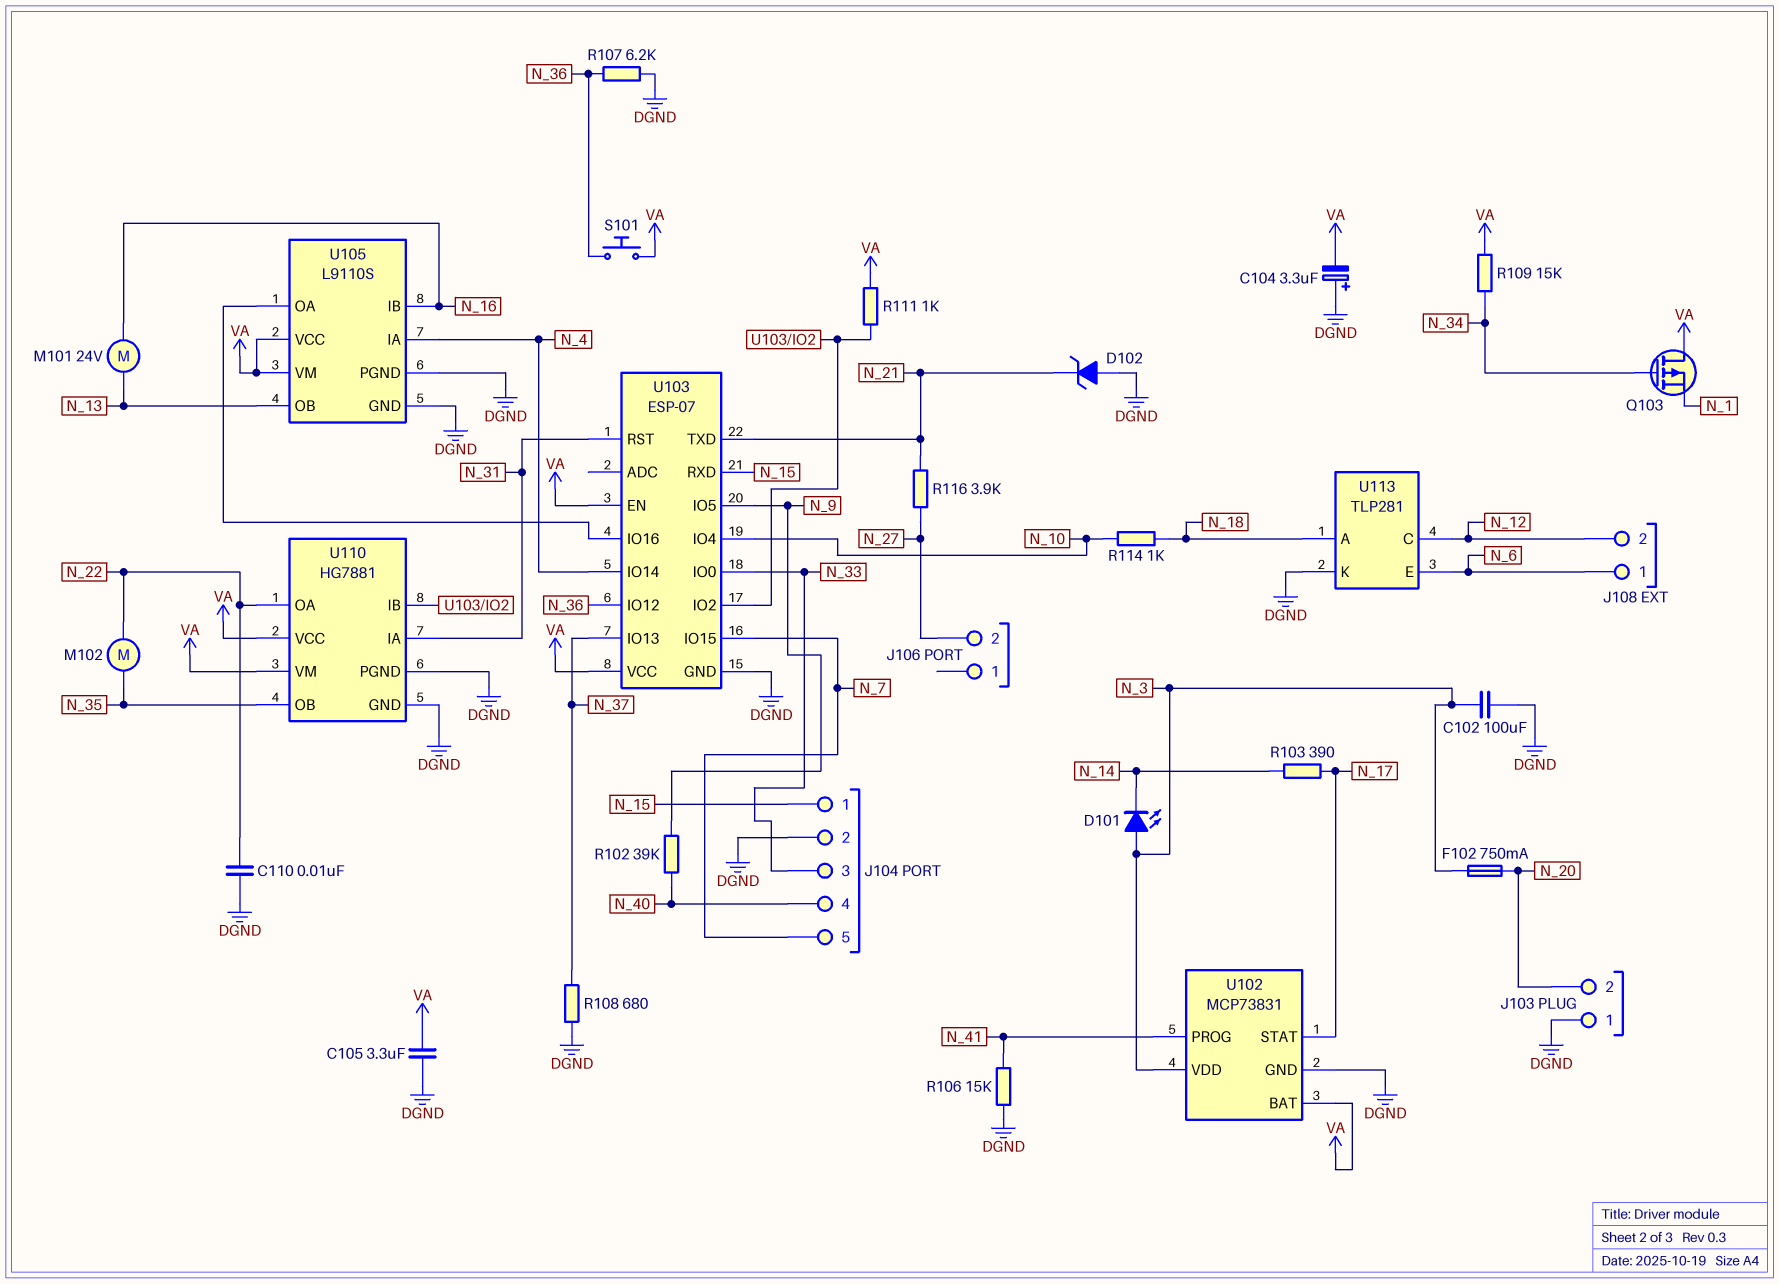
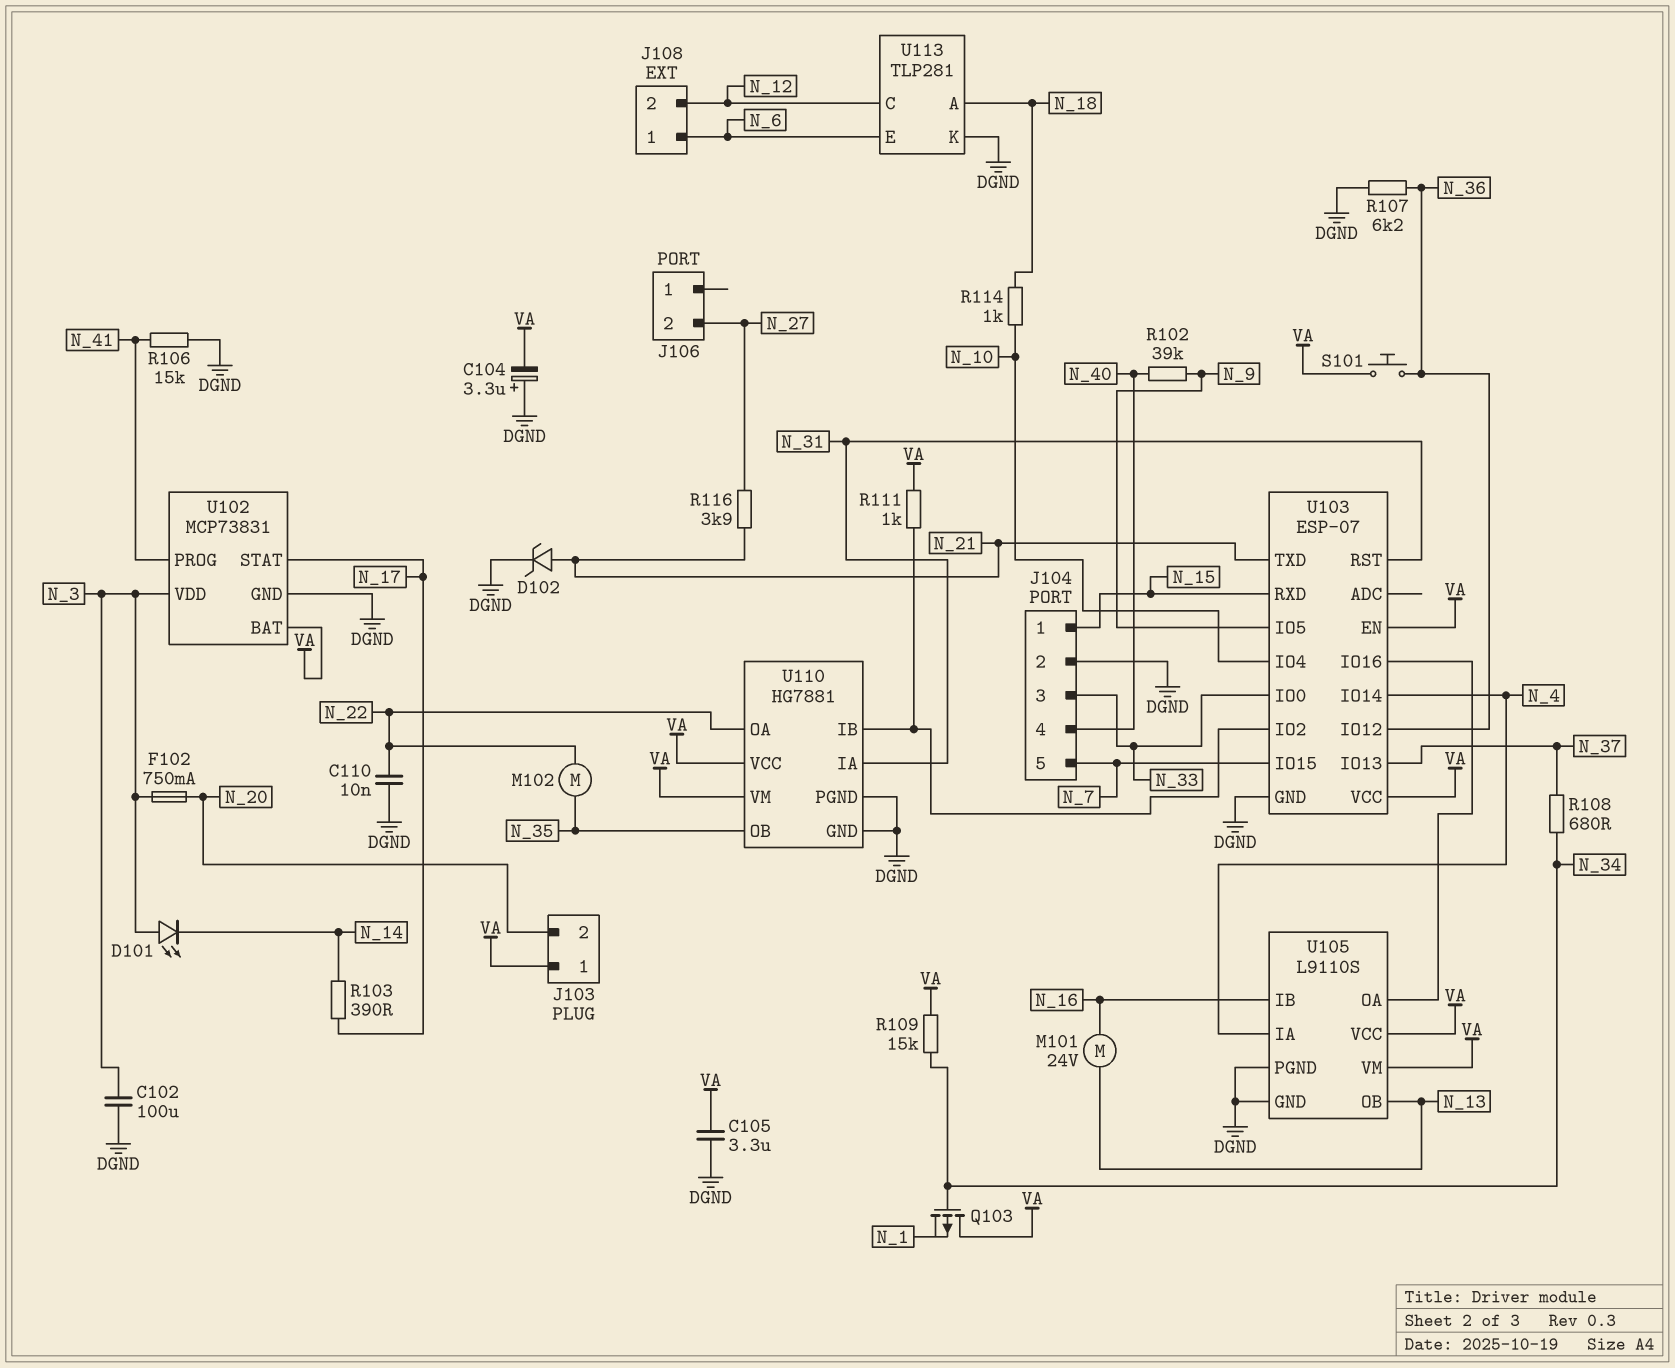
D102: zener (A DGND, K N_21) -> zener (A N_21, K DGND)
J103 pin 1: DGND -> VA
R108: 680 (DGND, N_37) -> 680 (N_34, N_37)

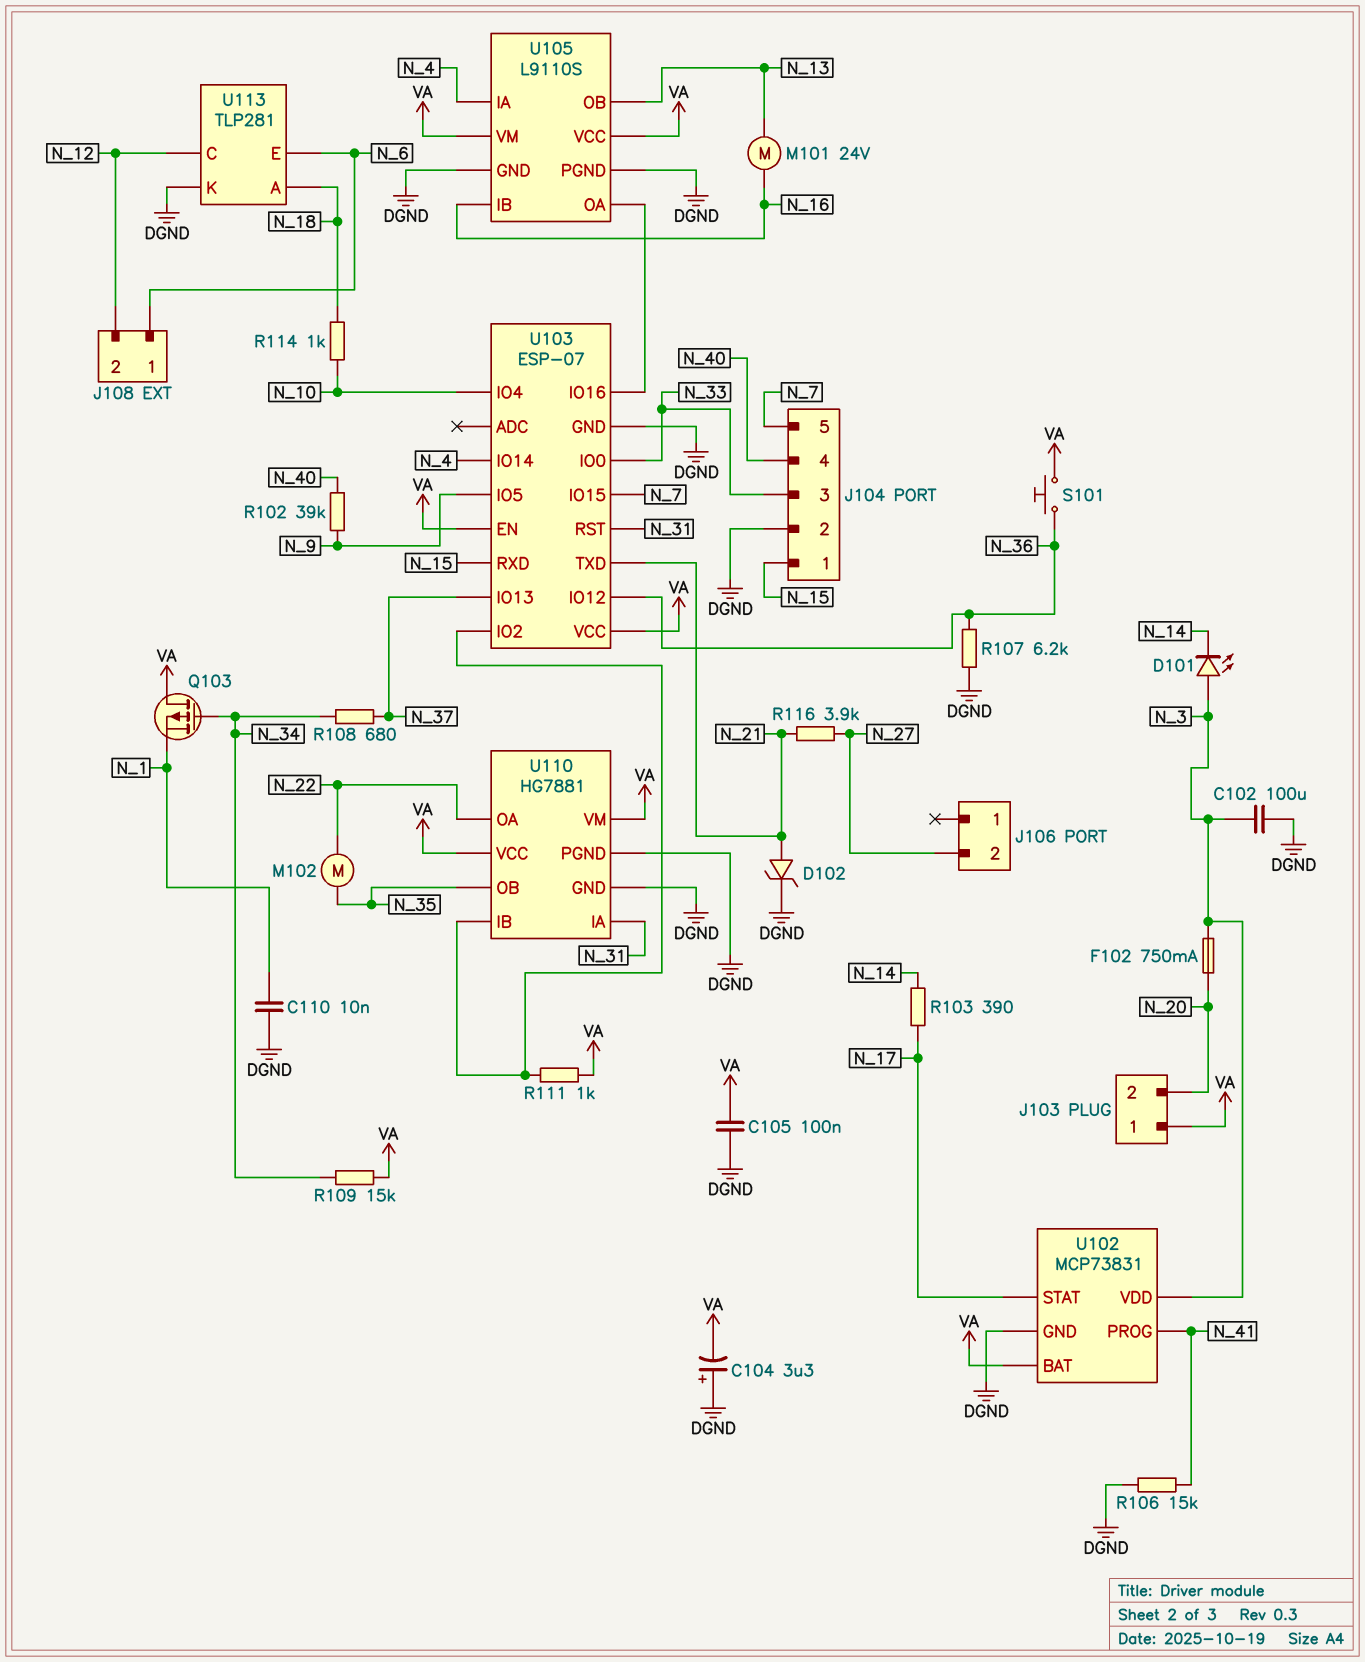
C105: 3.3uF (DGND, VA) -> 100nF (DGND, VA)
C110: 10nF (DGND, N_22) -> 10nF (DGND, N_1)

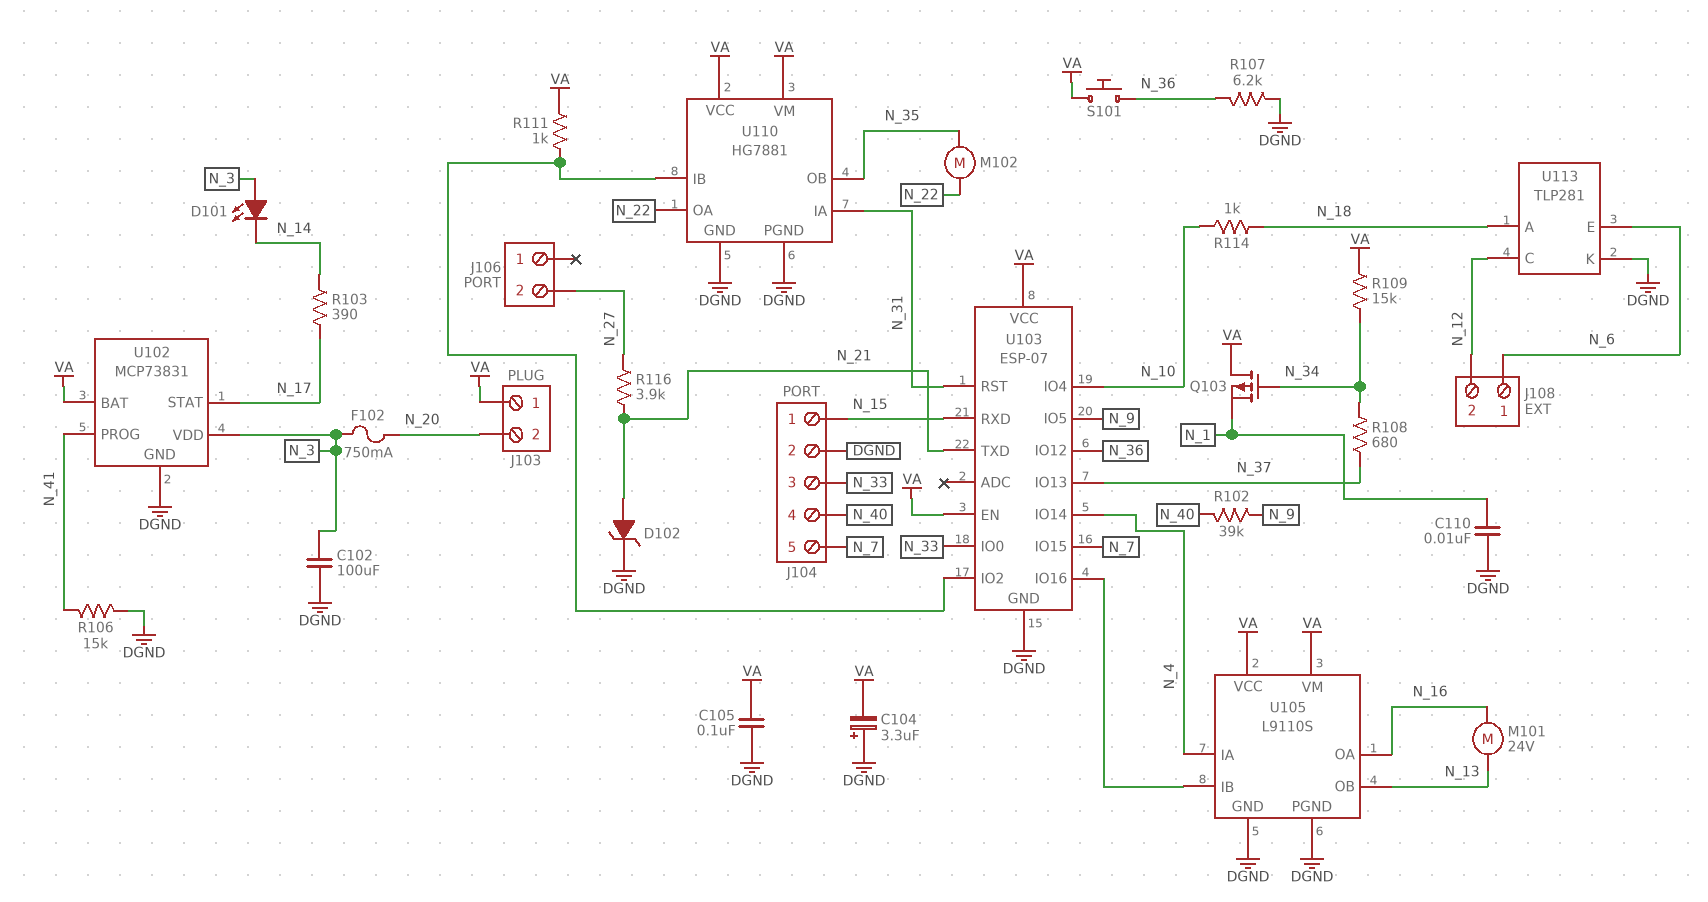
U105 pin IB: N_16 -> U103/IO16
U105 pin OA: U103/IO16 -> N_16

